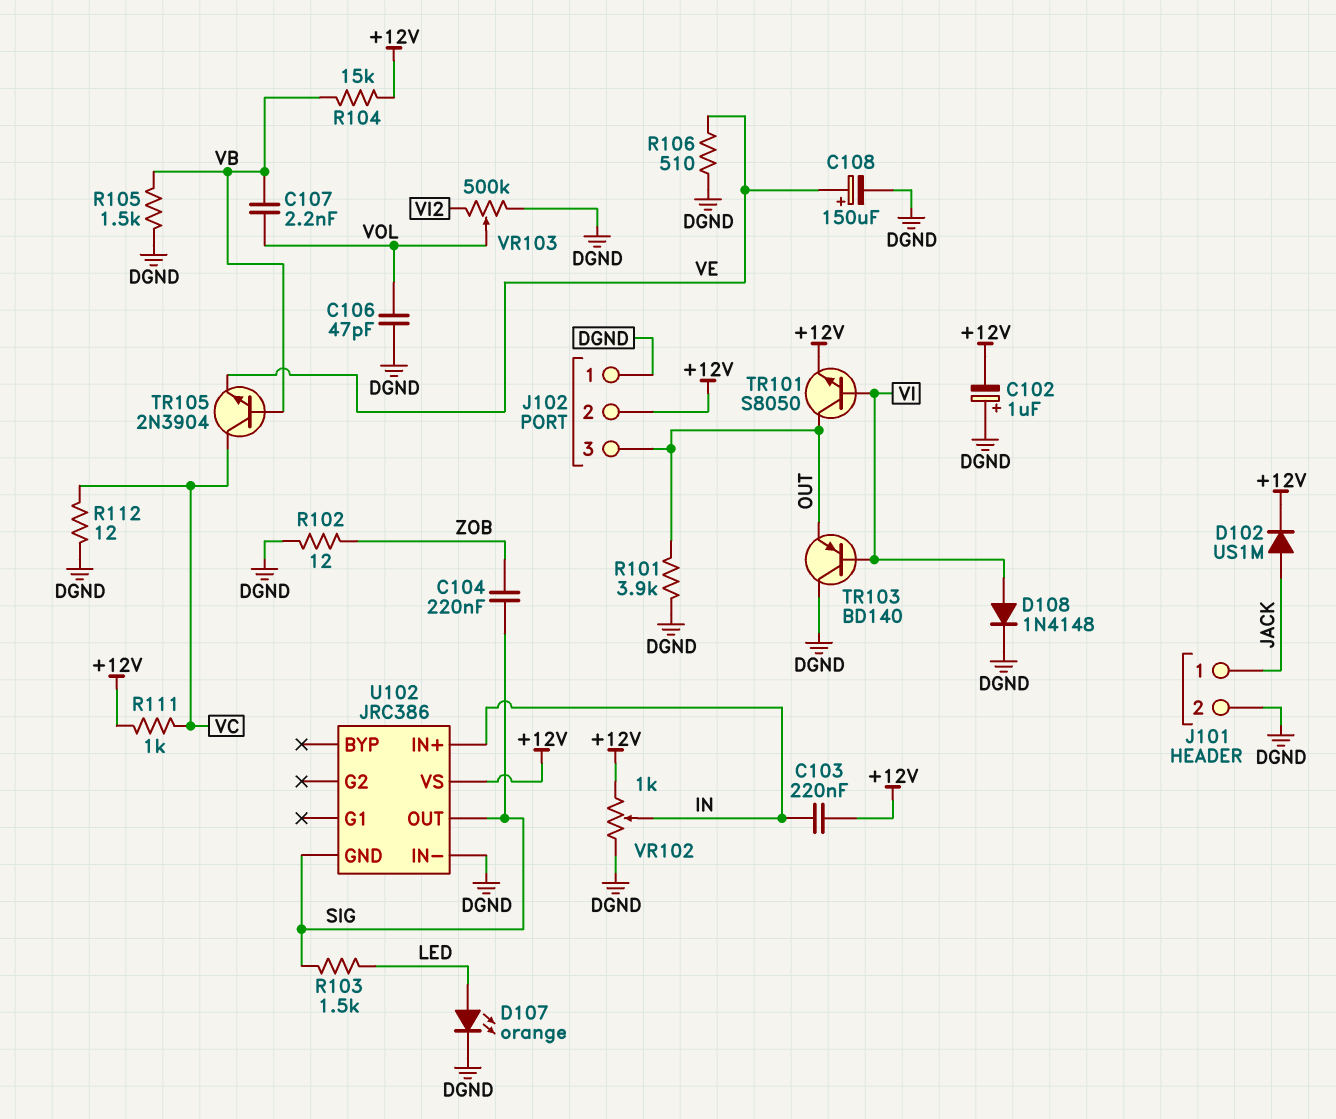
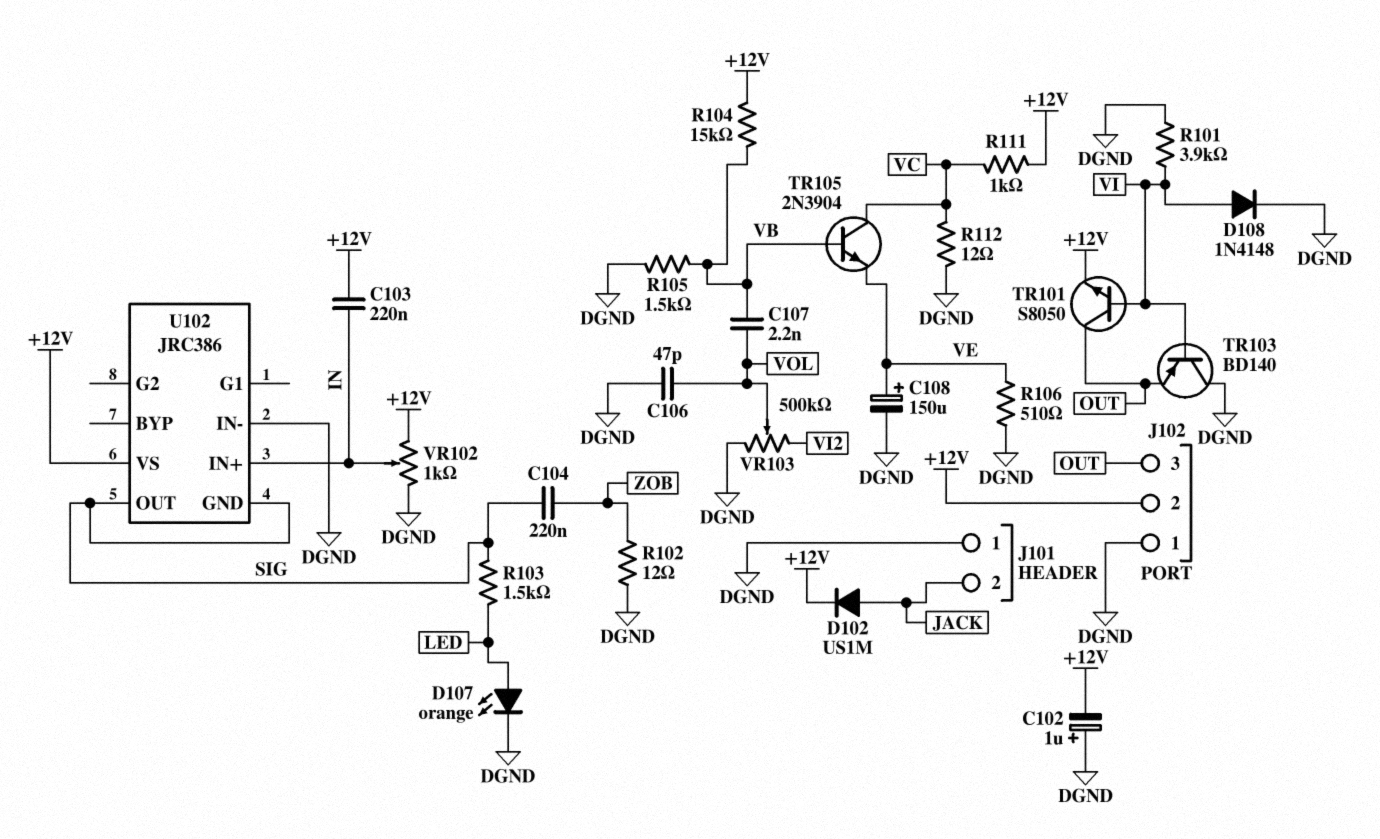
J101 pin 1: JACK -> DGND
J101 pin 2: DGND -> JACK
R101: 3.9k (DGND, OUT) -> 3.9k (DGND, VI)

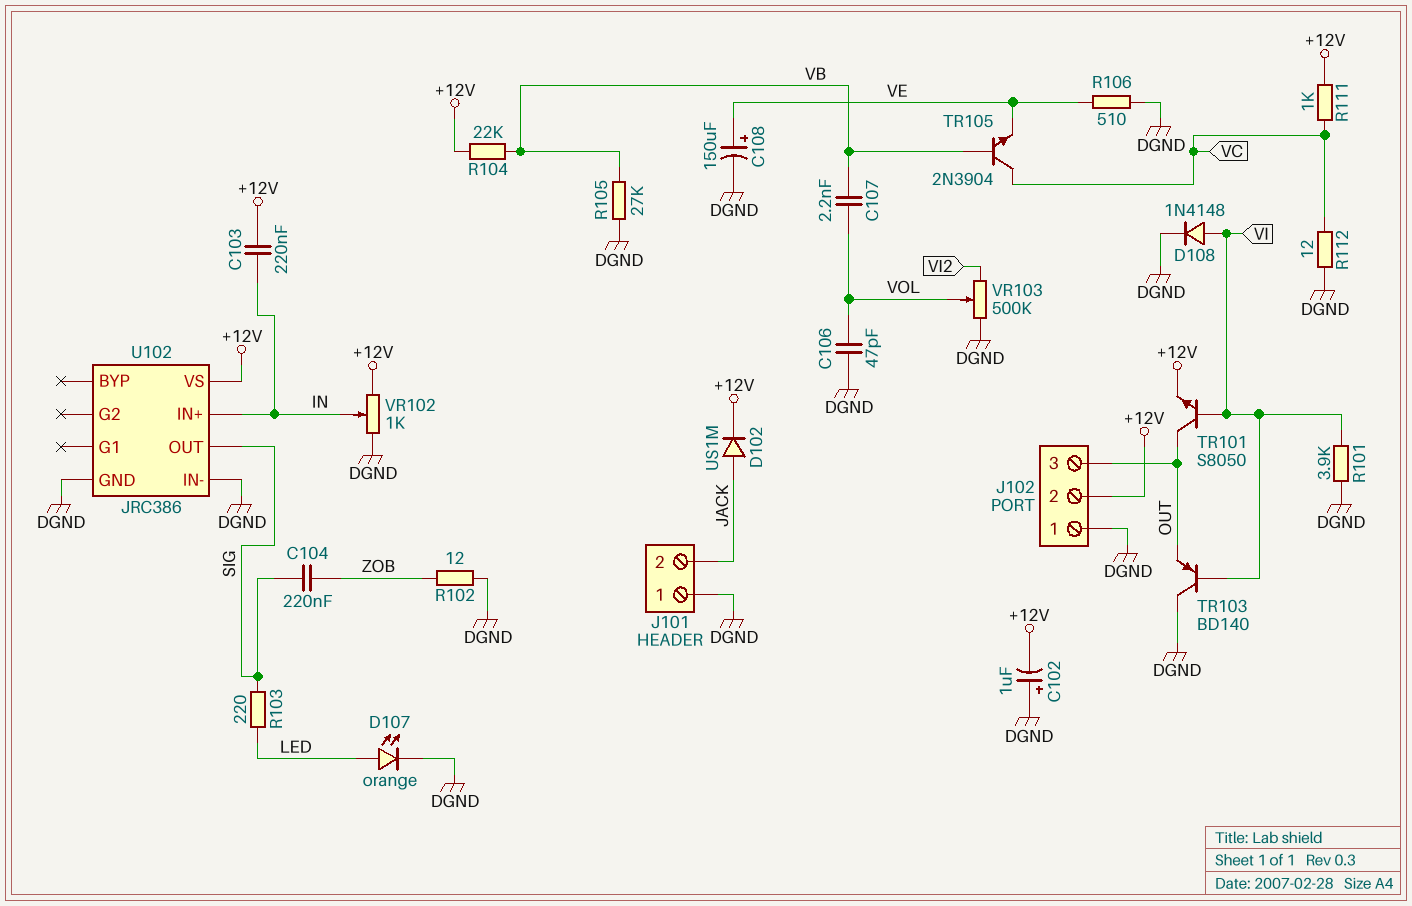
R103: 1.5k (LED, SIG) -> 220 (LED, SIG)
R104: 15k (+12V, VB) -> 22k (+12V, VB)
R105: 1.5k (DGND, VB) -> 27k (DGND, VB)
U102 pin GND: SIG -> DGND

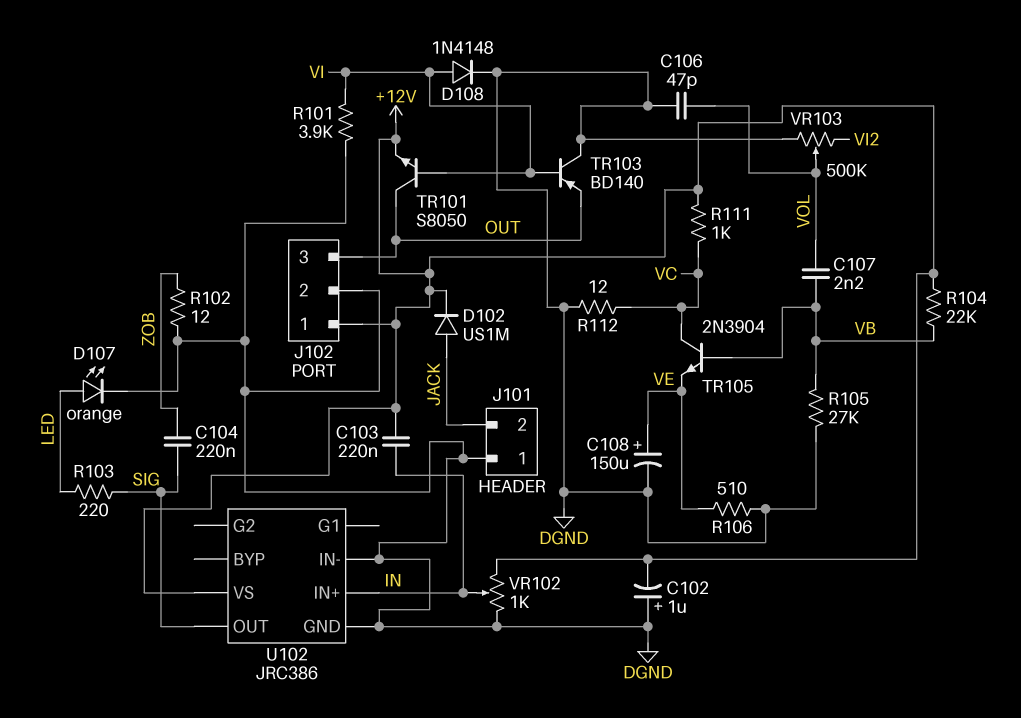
J102 pin 1: DGND -> +12V
J102 pin 2: +12V -> DGND

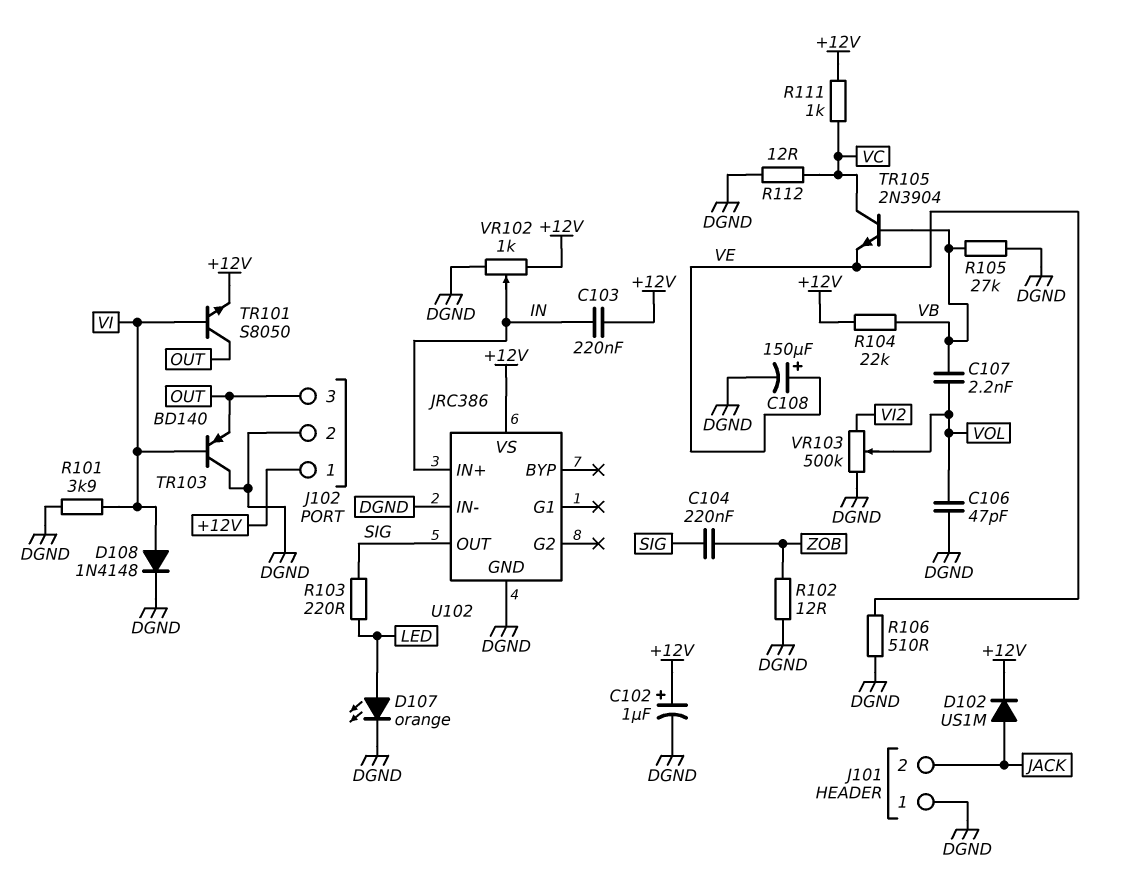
C102: 1uF (plus DGND, minus +12V) -> 1uF (plus +12V, minus DGND)

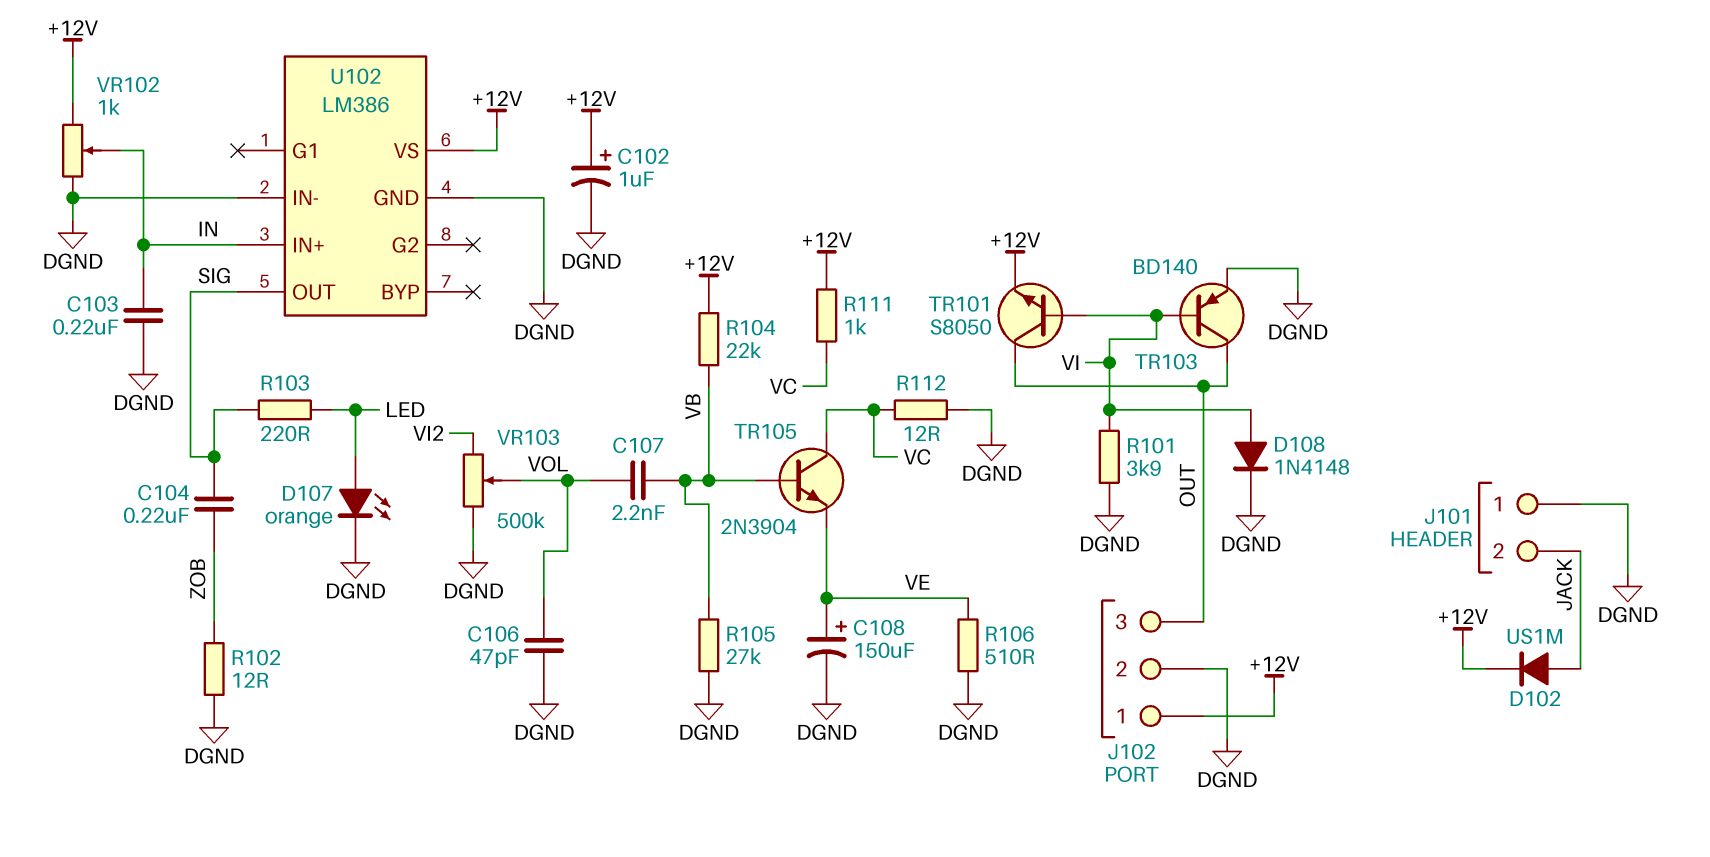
C103: 220nF (+12V, IN) -> 220nF (DGND, IN)
TR103: PNP BD140 (B VI, C DGND, E OUT) -> PNP BD140 (B VI, C OUT, E DGND)
U102: JRC386 -> LM386

